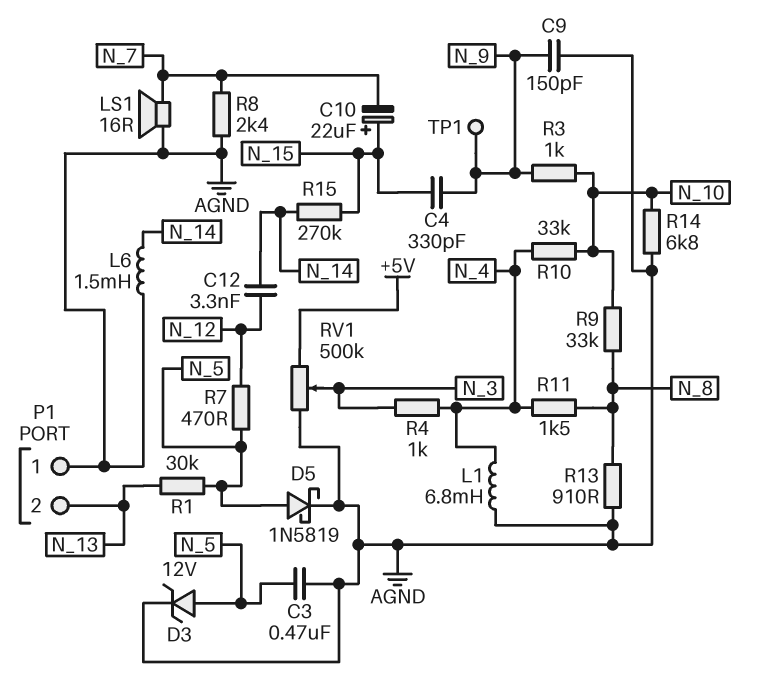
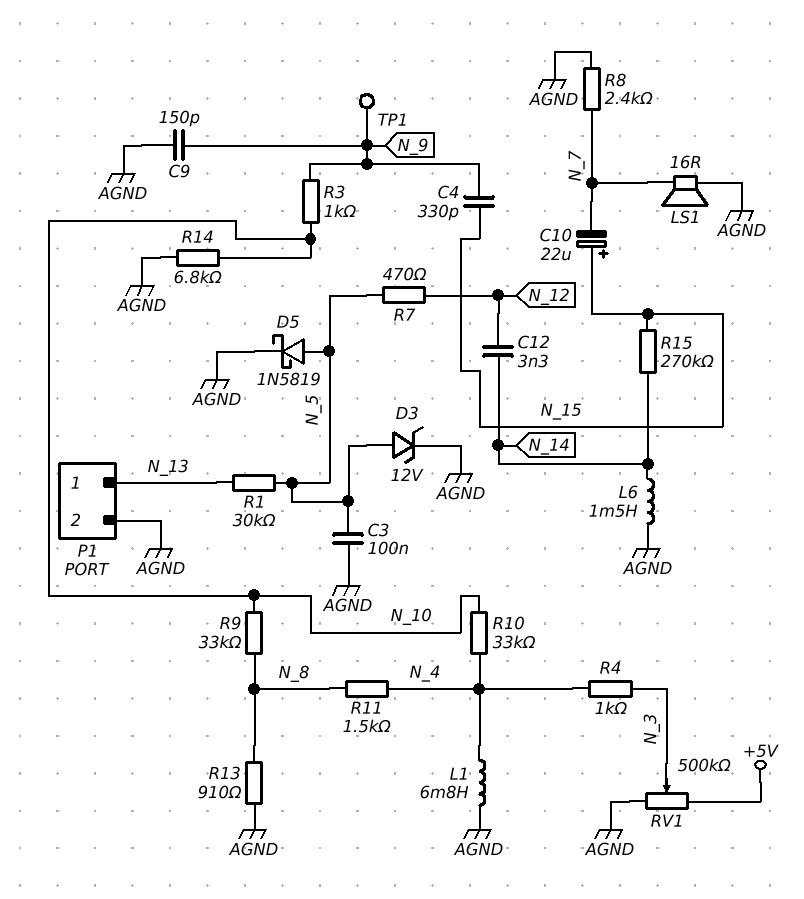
C3: 470nF (AGND, N_5) -> 100nF (AGND, N_5)
P1 pin 1: AGND -> N_13
P1 pin 2: N_13 -> AGND

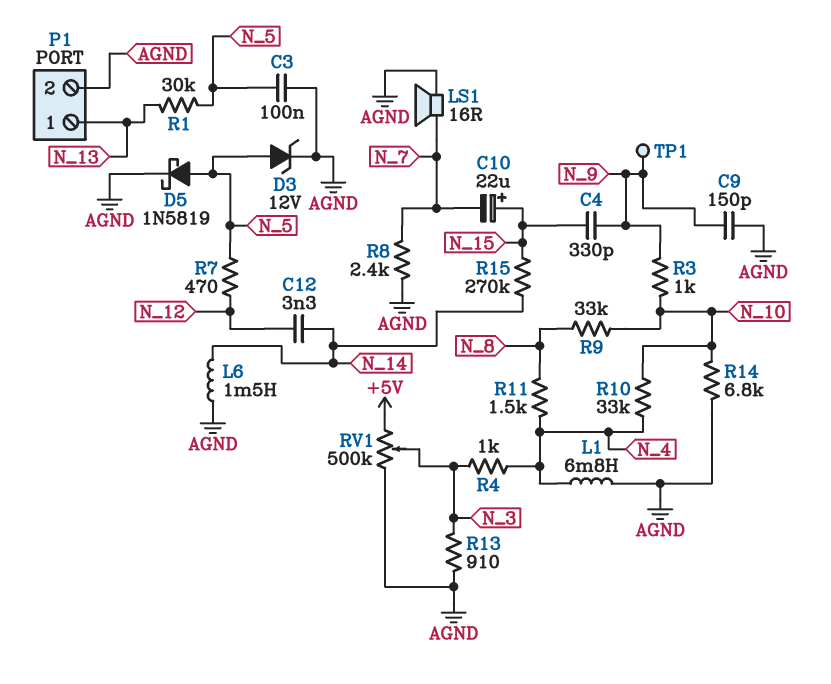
R13: 910 (AGND, N_8) -> 910 (AGND, N_3)

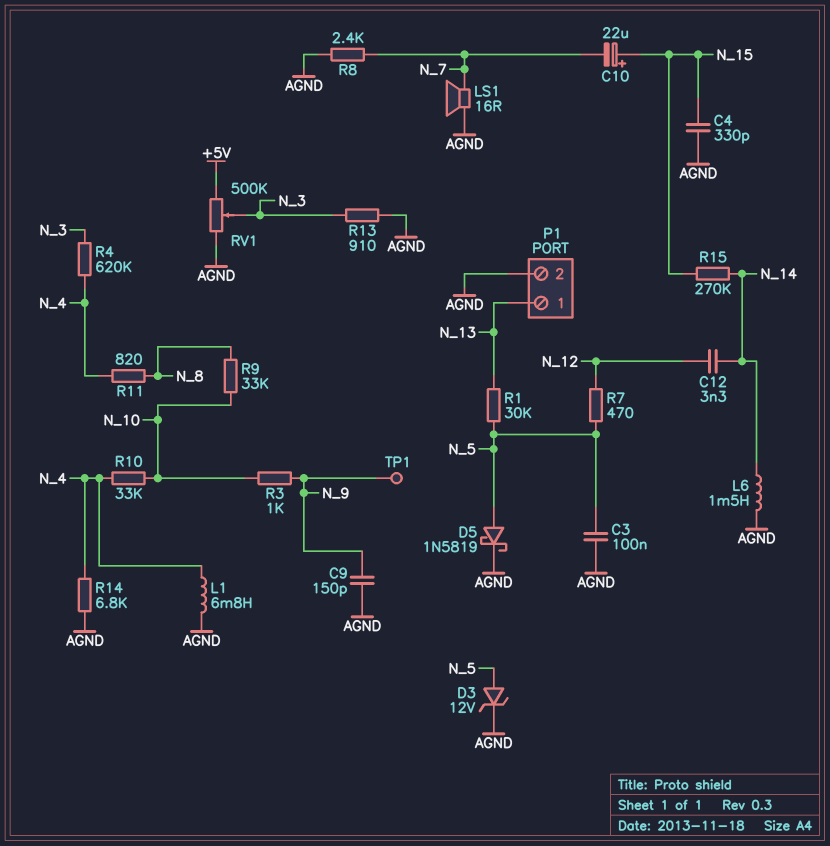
C4: 330pF (N_9, N_15) -> 330pF (AGND, N_15)
R4: 1k (N_3, N_4) -> 620k (N_3, N_4)
R11: 1.5k (N_4, N_8) -> 820 (N_4, N_8)
R14: 6.8k (AGND, N_10) -> 6.8k (AGND, N_4)

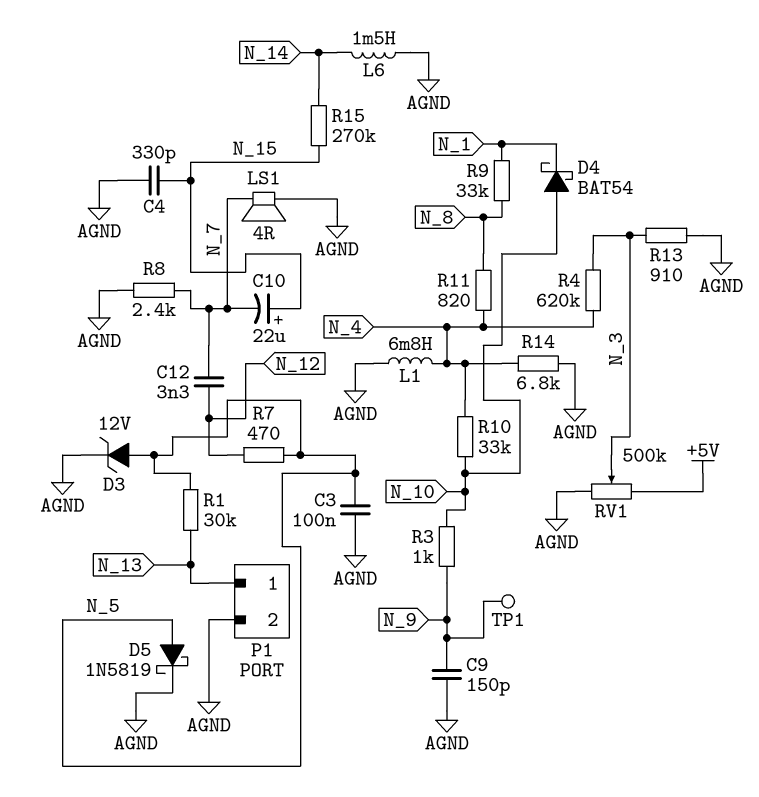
C12: 3.3nF (N_12, N_14) -> 3.3nF (N_7, N_12)
D4: none -> schottky BAT54 (A N_10, K N_1)
LS1: speaker 16R (AGND, N_7) -> speaker 4R (AGND, N_7)
R9: 33k (N_8, N_10) -> 33k (N_1, N_8)

